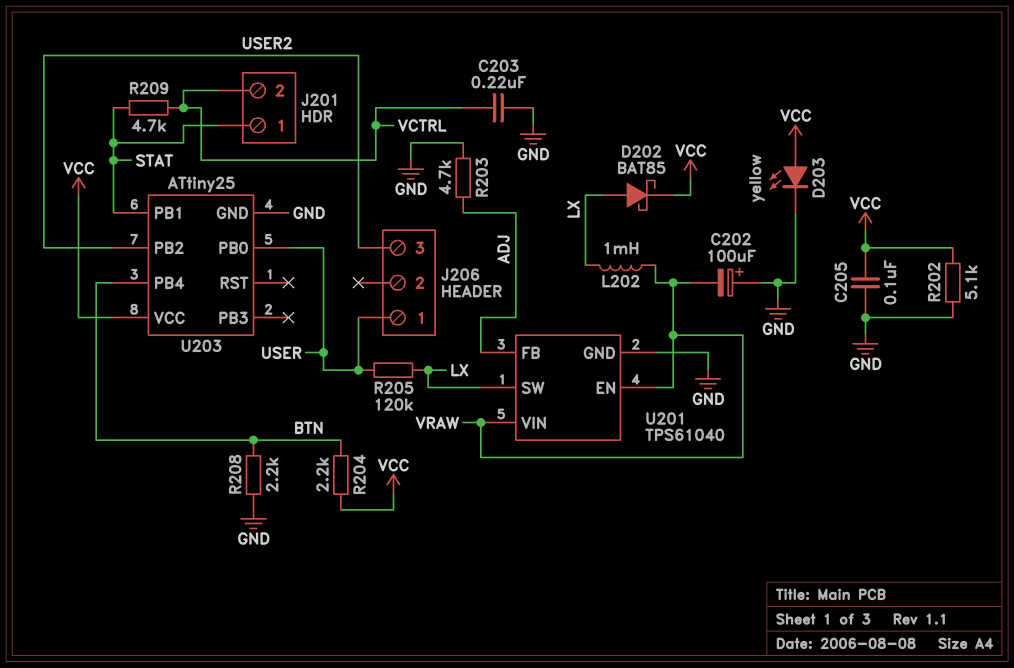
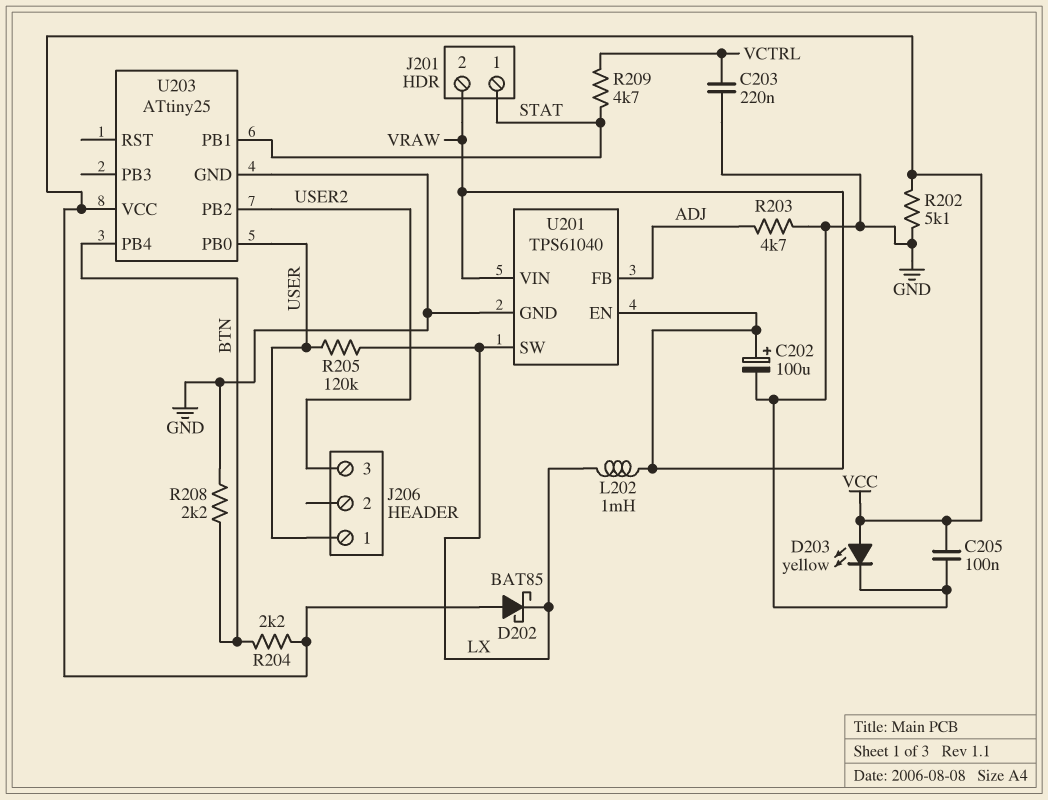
C202: 100uF (plus GND, minus VRAW) -> 100uF (plus VRAW, minus GND)
D202: schottky BAT85 (A LX, K VCC) -> schottky BAT85 (A VCC, K LX)
J201 pin 2: VCTRL -> VRAW

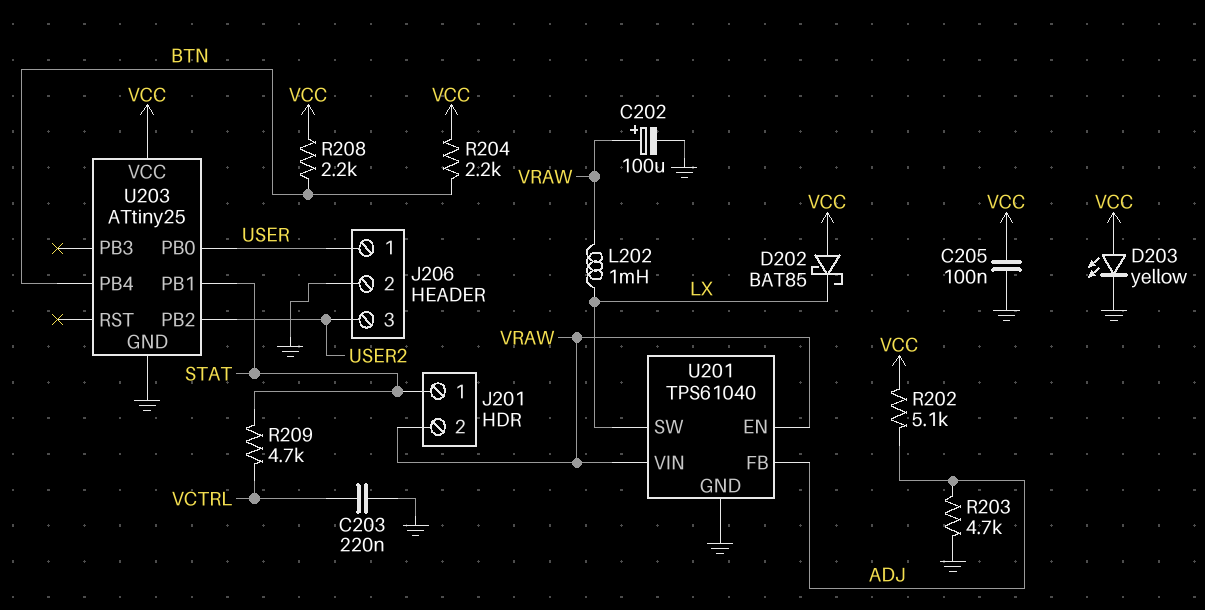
J206 pin 2: none -> GND
R202: 5.1k (GND, VCC) -> 5.1k (ADJ, VCC)
R205: 120k (LX, USER) -> none
R208: 2.2k (BTN, GND) -> 2.2k (BTN, VCC)

